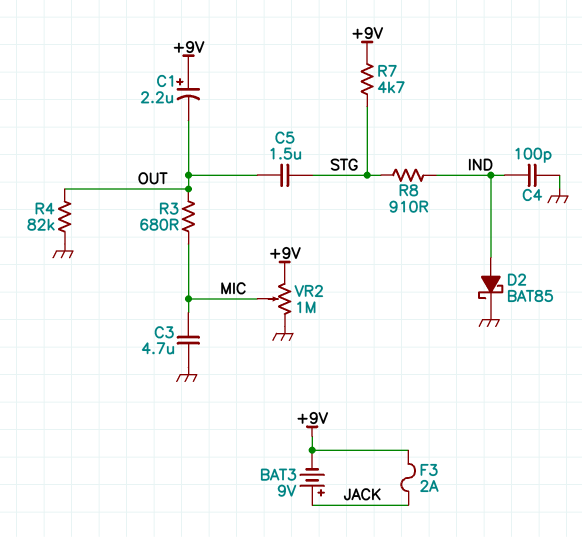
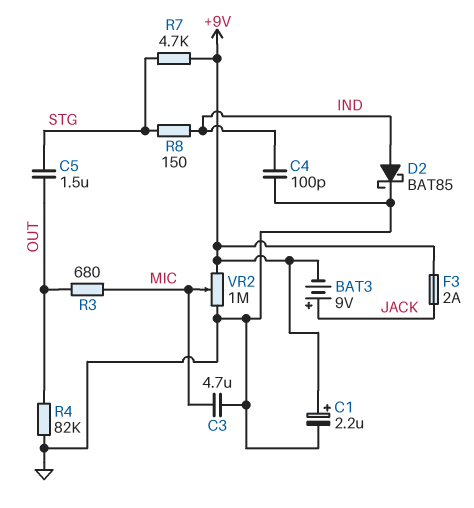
C1: 2.2uF (plus +9V, minus OUT) -> 2.2uF (plus +9V, minus GND)
R8: 910 (IND, STG) -> 150 (IND, STG)

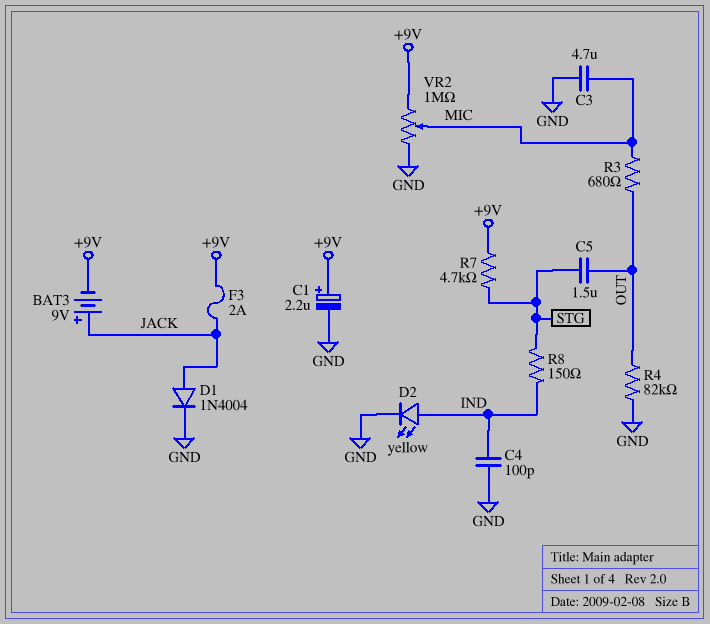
D1: none -> diode 1N4004 (A JACK, K GND)
D2: schottky BAT85 (A IND, K GND) -> LED yellow (A IND, K GND)

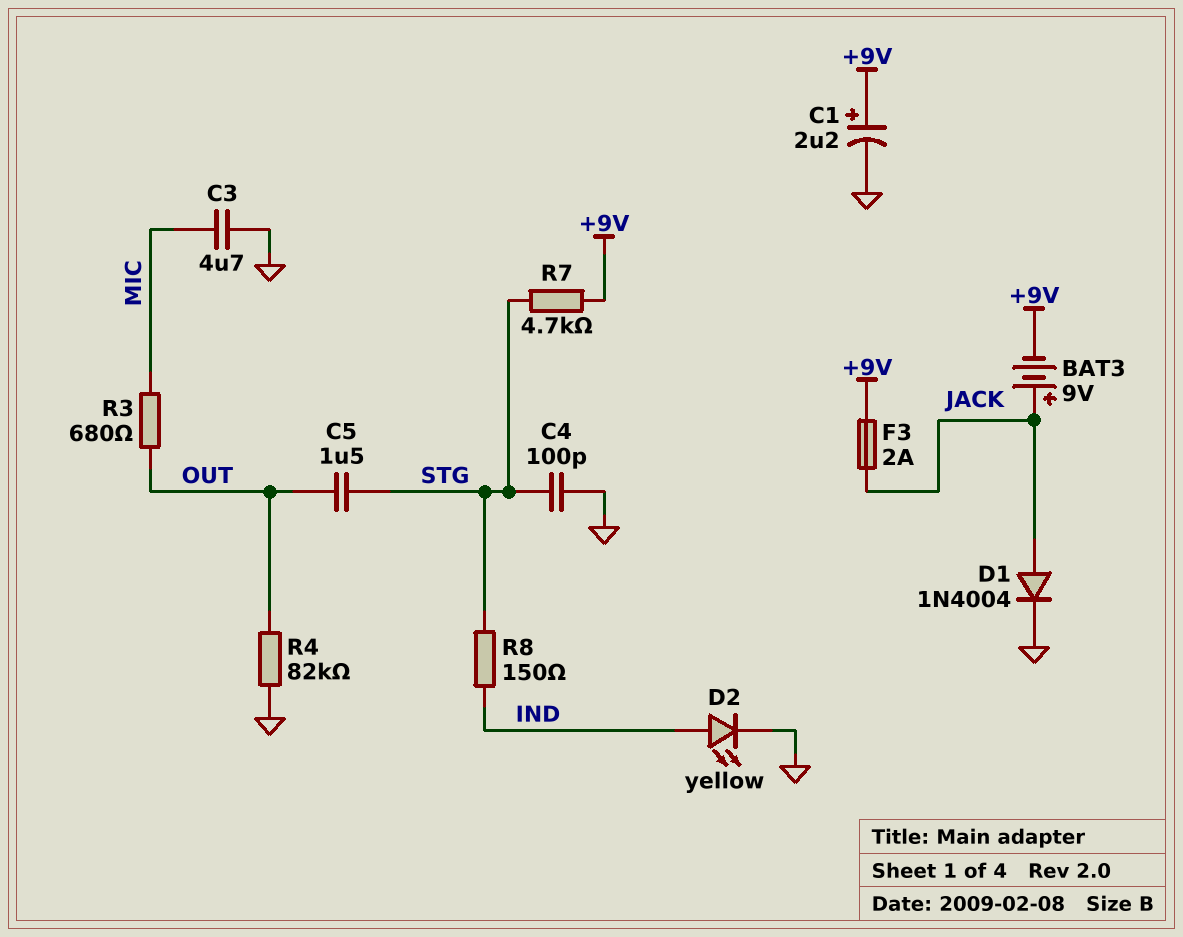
C4: 100pF (GND, IND) -> 100pF (GND, STG)
VR2: 1M (+9V, GND, wiper MIC) -> none

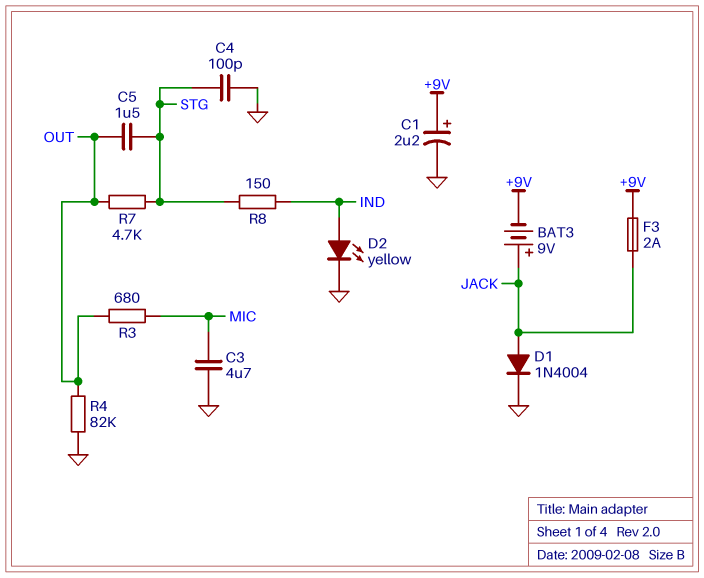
R7: 4.7k (+9V, STG) -> 4.7k (OUT, STG)

